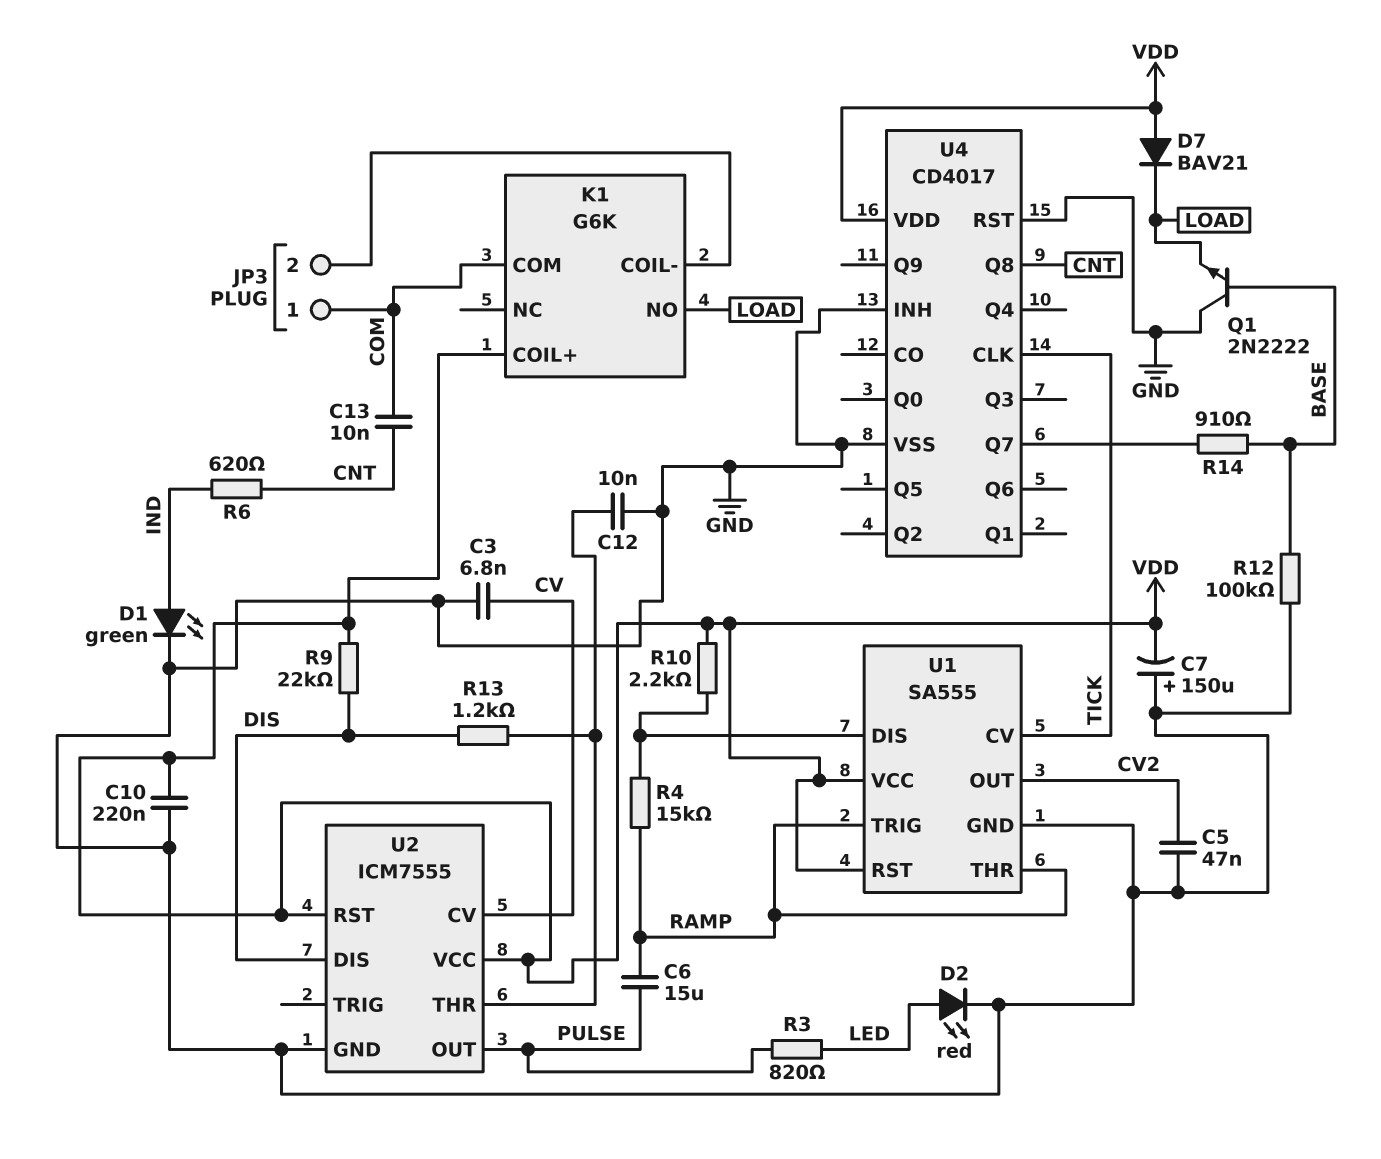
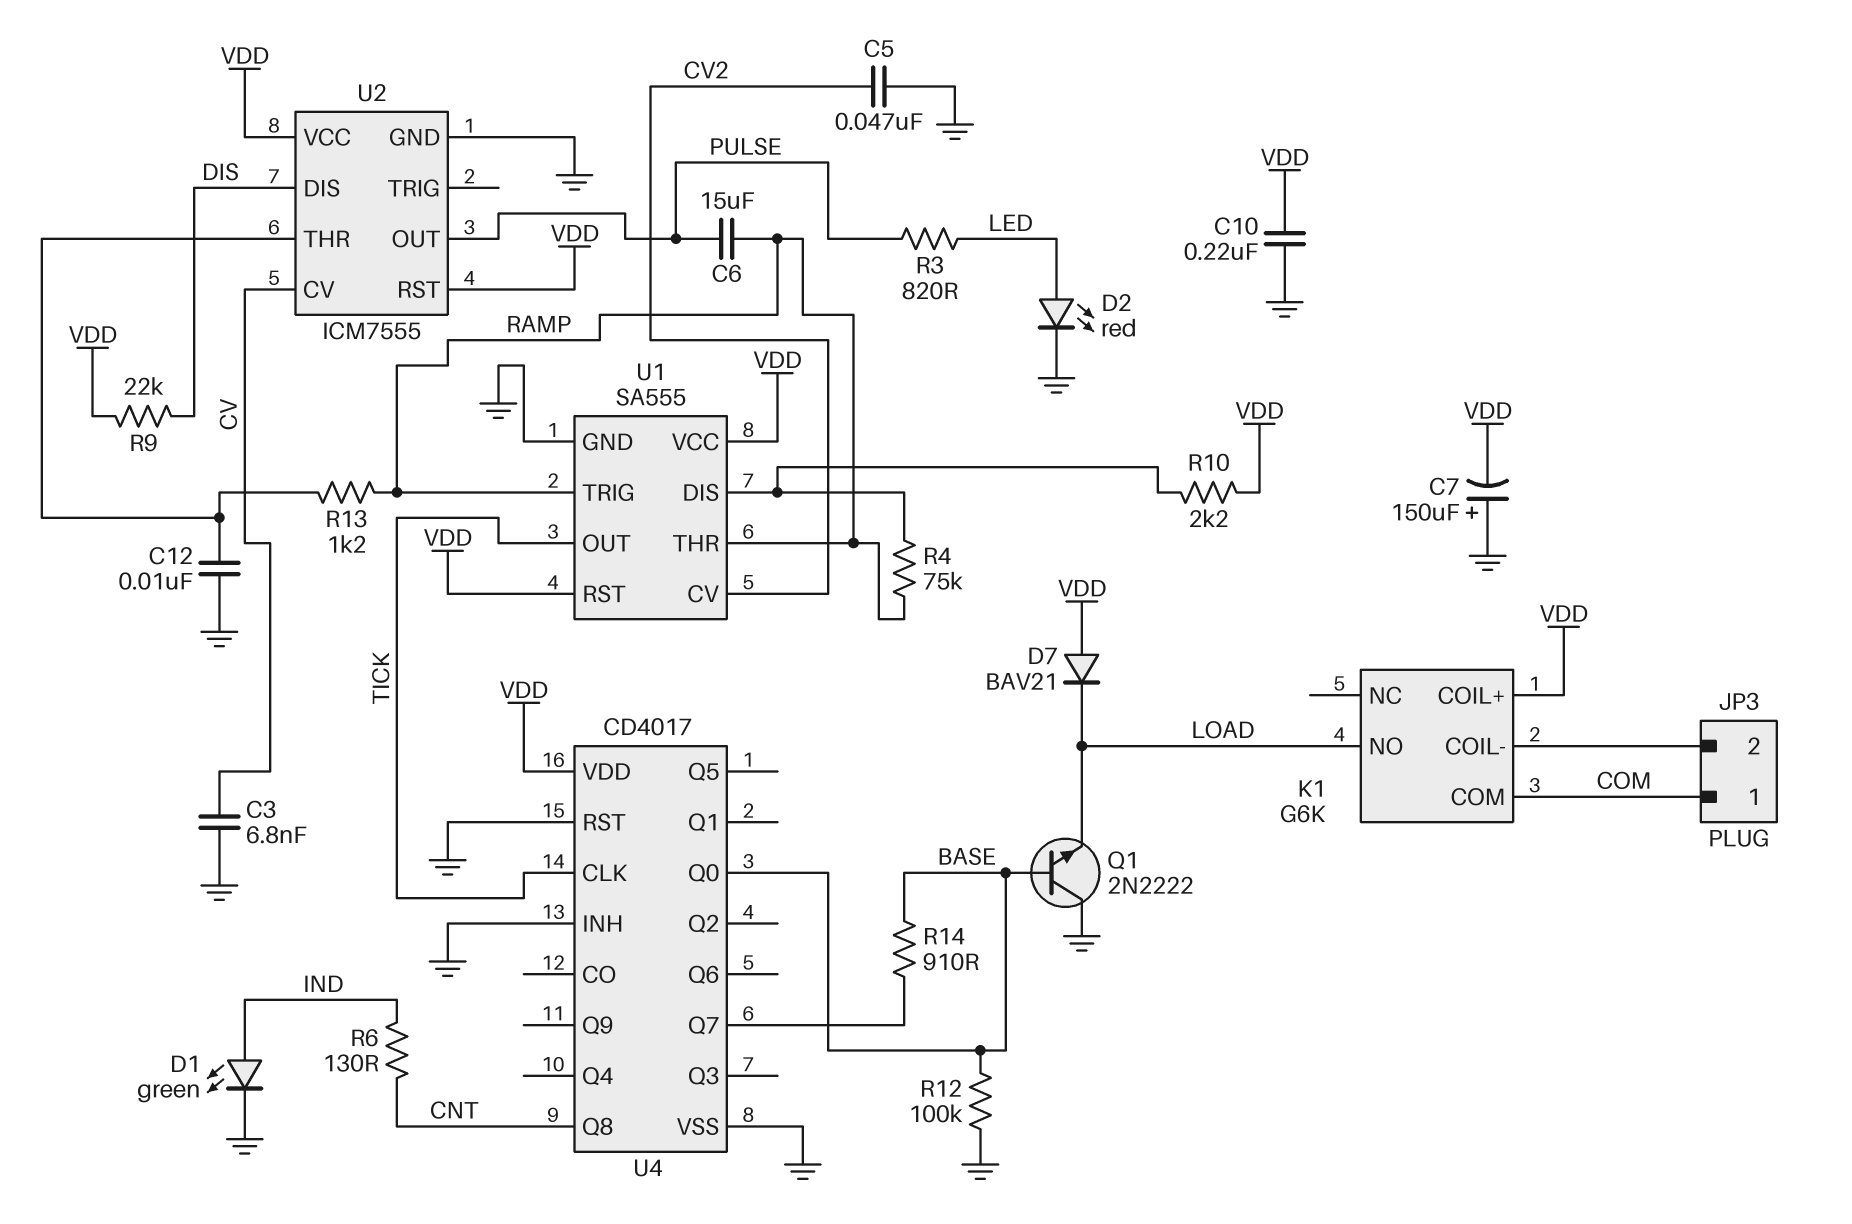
C13: 10nF (CNT, COM) -> none
R4: 15k (RAMP, U1/DIS) -> 75k (RAMP, U1/DIS)
R6: 620 (CNT, IND) -> 130 (CNT, IND)
R13: 1.2k (DIS, U2/THR) -> 1.2k (RAMP, U2/THR)
U1 pin CV: TICK -> CV2
U1 pin OUT: CV2 -> TICK
U4 pin Q0: none -> BASE

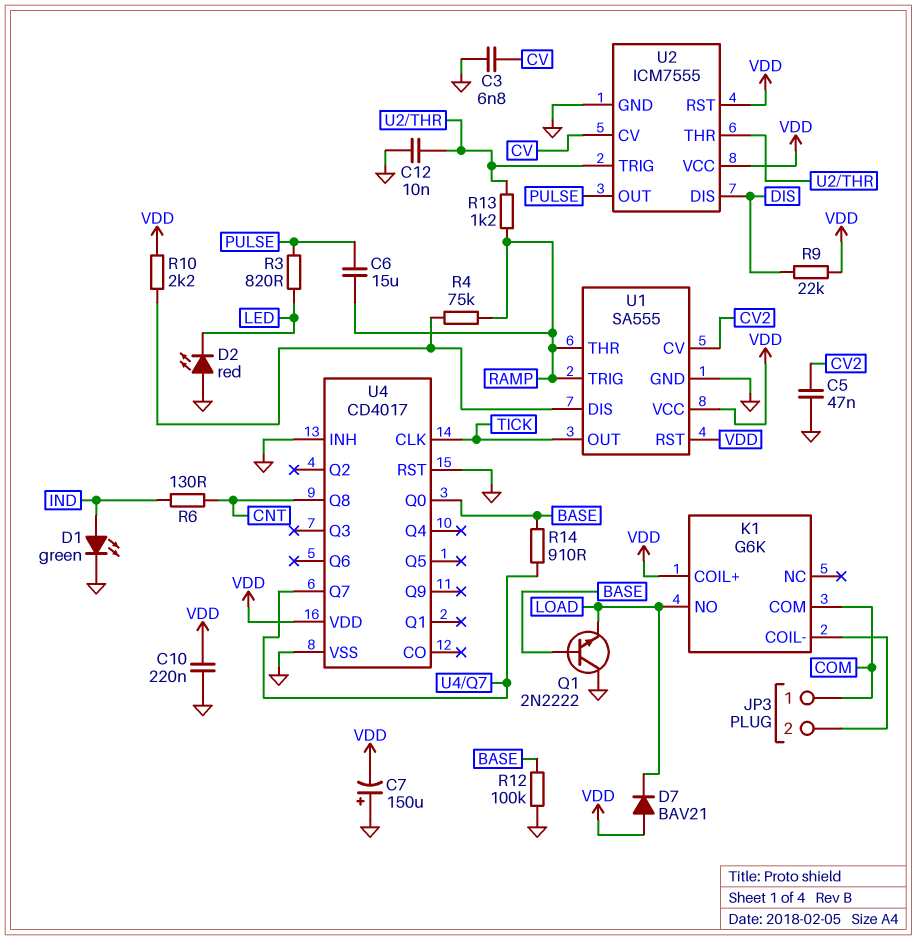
D2: LED red (A LED, K GND) -> LED red (A GND, K LED)
U2 pin TRIG: none -> U2/THR

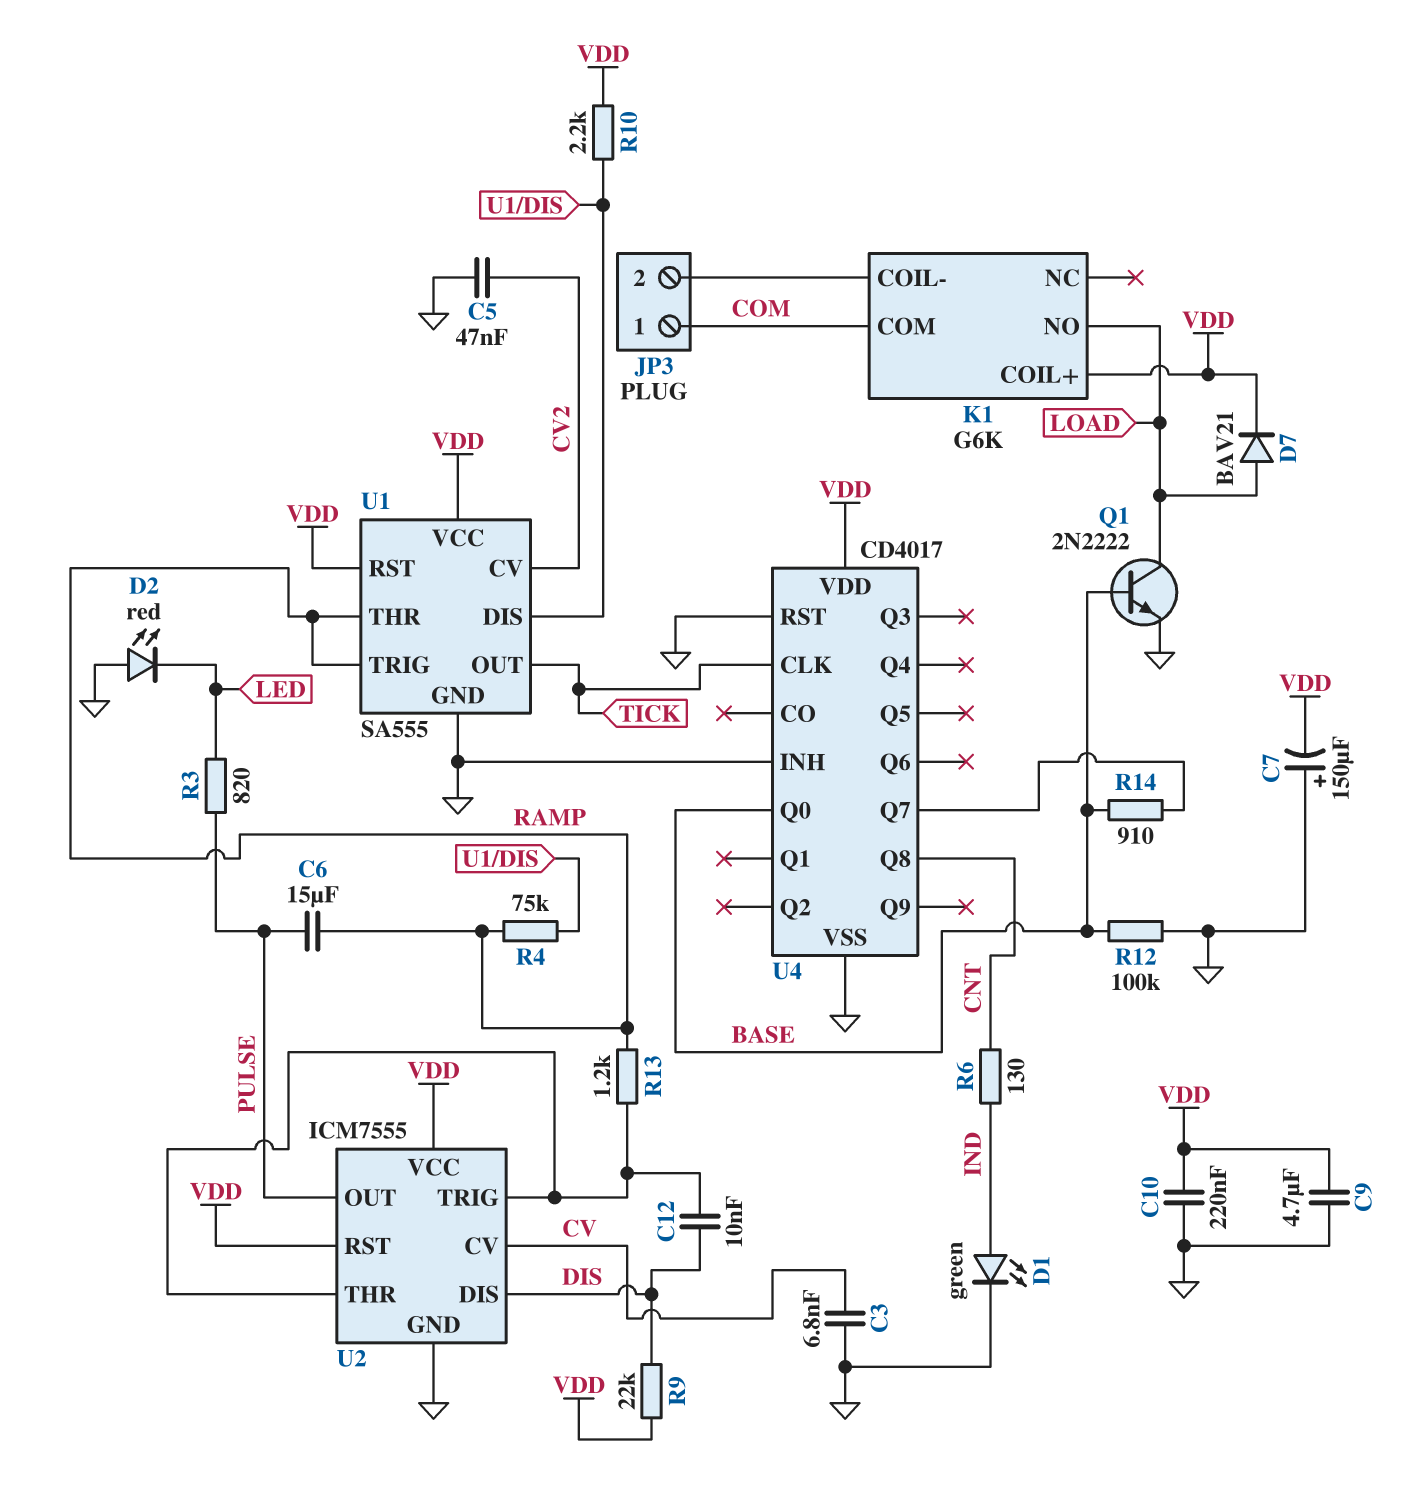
C9: none -> 4.7uF (GND, VDD)
C12: 10nF (GND, U2/THR) -> 10nF (DIS, U2/THR)
D7: diode BAV21 (A VDD, K LOAD) -> diode BAV21 (A LOAD, K VDD)
Q1: NPN 2N2222 (B BASE, C GND, E LOAD) -> NPN 2N2222 (B BASE, C LOAD, E GND)

